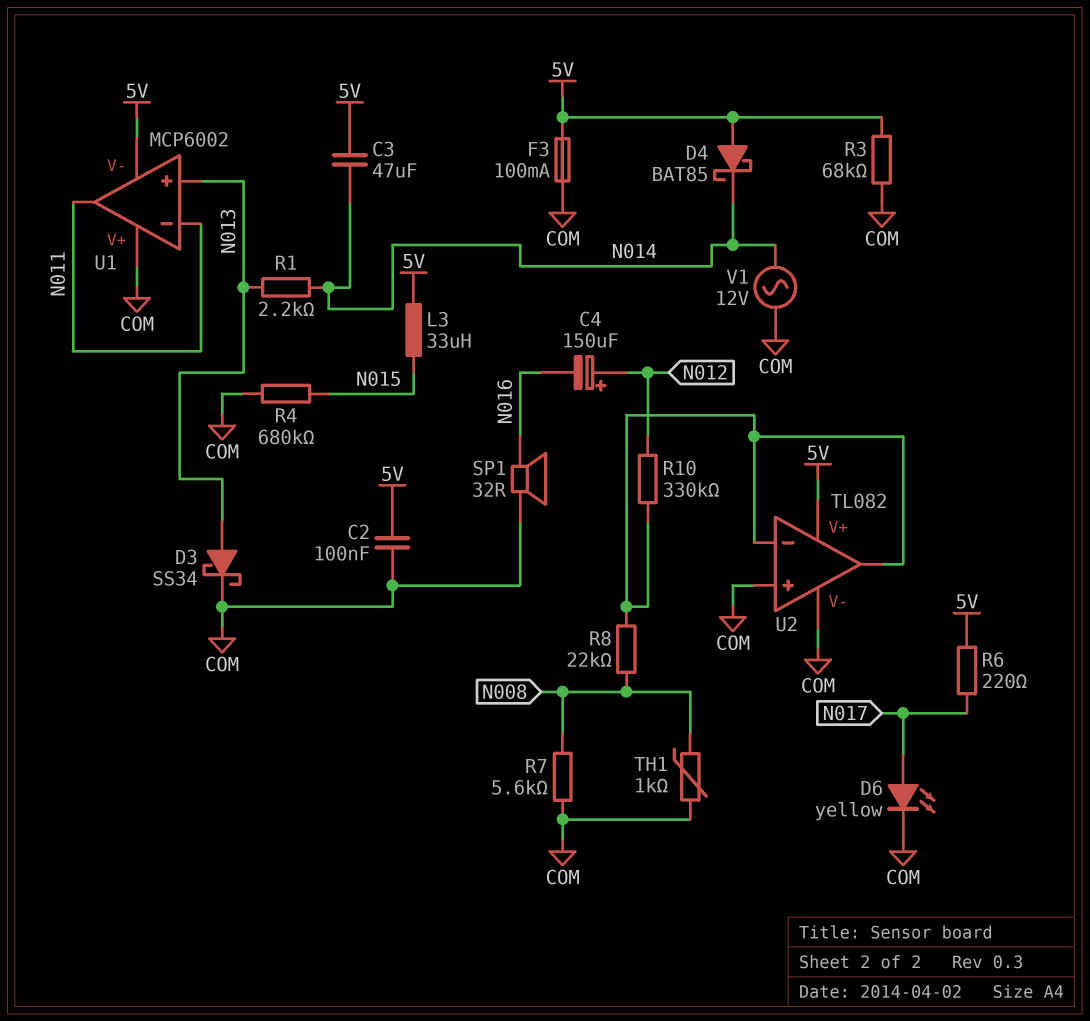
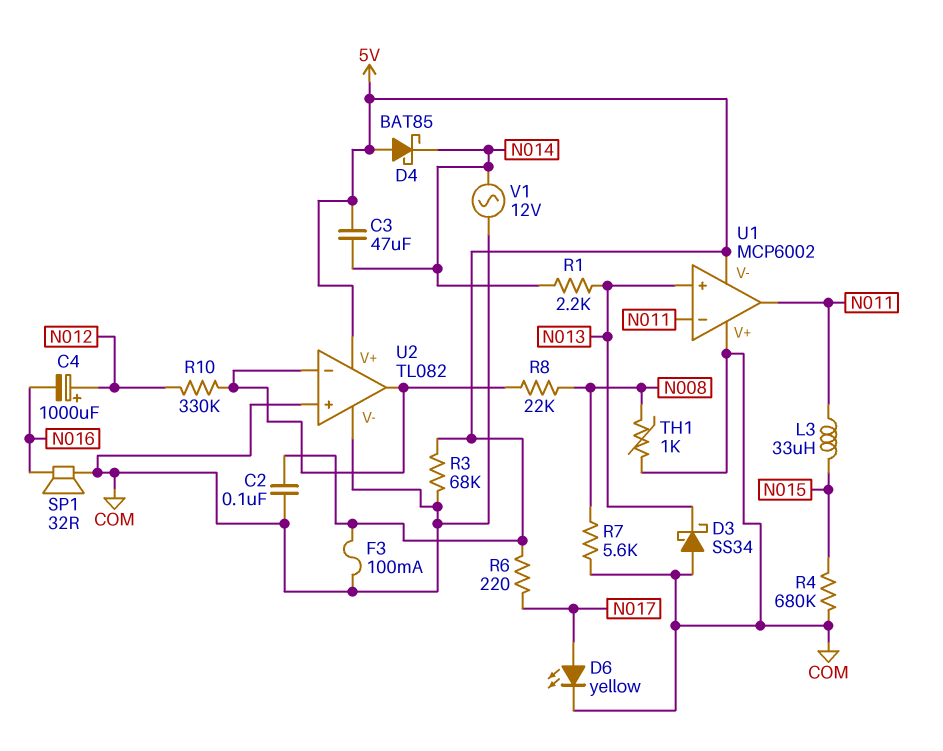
C4: 150uF (plus N012, minus N016) -> 1000uF (plus N012, minus N016)
D3: schottky SS34 (A N013, K COM) -> schottky SS34 (A COM, K N013)
L3: 33uH (5V, N015) -> 33uH (N011, N015)

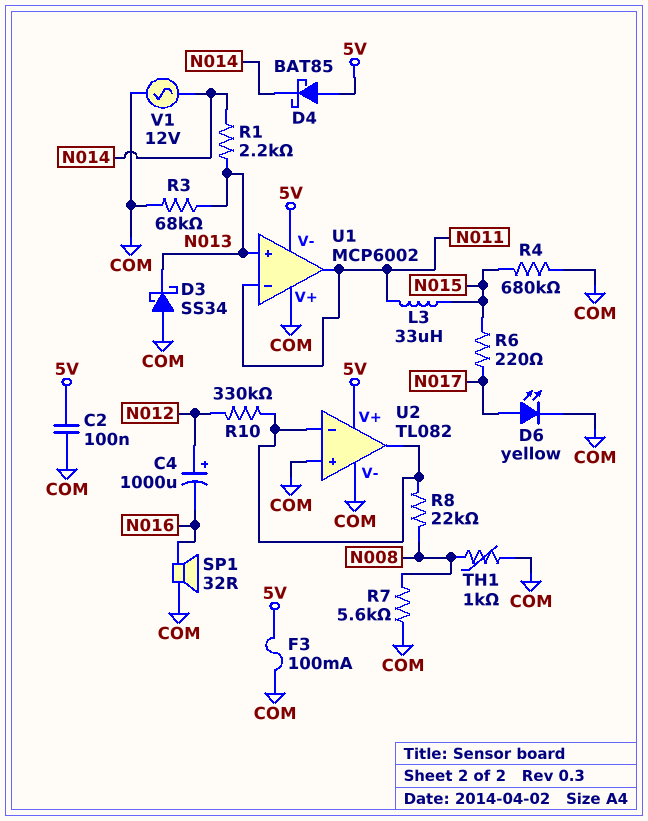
C3: 47uF (5V, N014) -> none
R3: 68k (5V, COM) -> 68k (COM, N013)
R6: 220 (5V, N017) -> 220 (N015, N017)

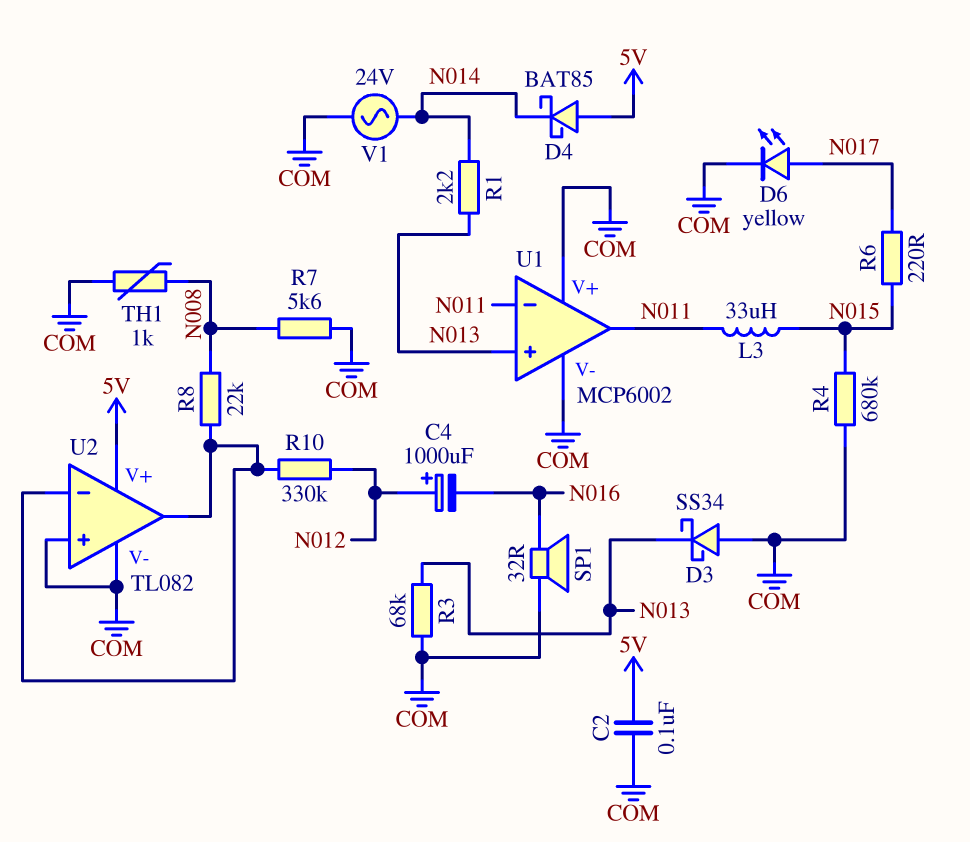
F3: 100mA (5V, COM) -> none
U1 pin V-: 5V -> COM
V1: AC 12V (COM, N014) -> AC 24V (COM, N014)

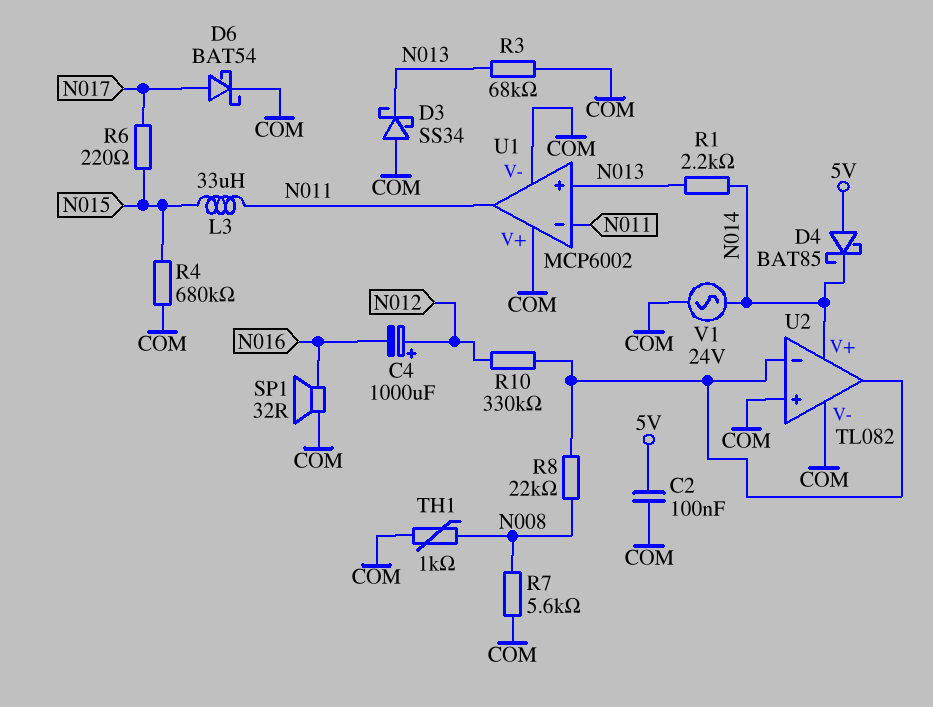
D6: LED yellow (A N017, K COM) -> schottky BAT54 (A N017, K COM)
U2 pin V+: 5V -> N014

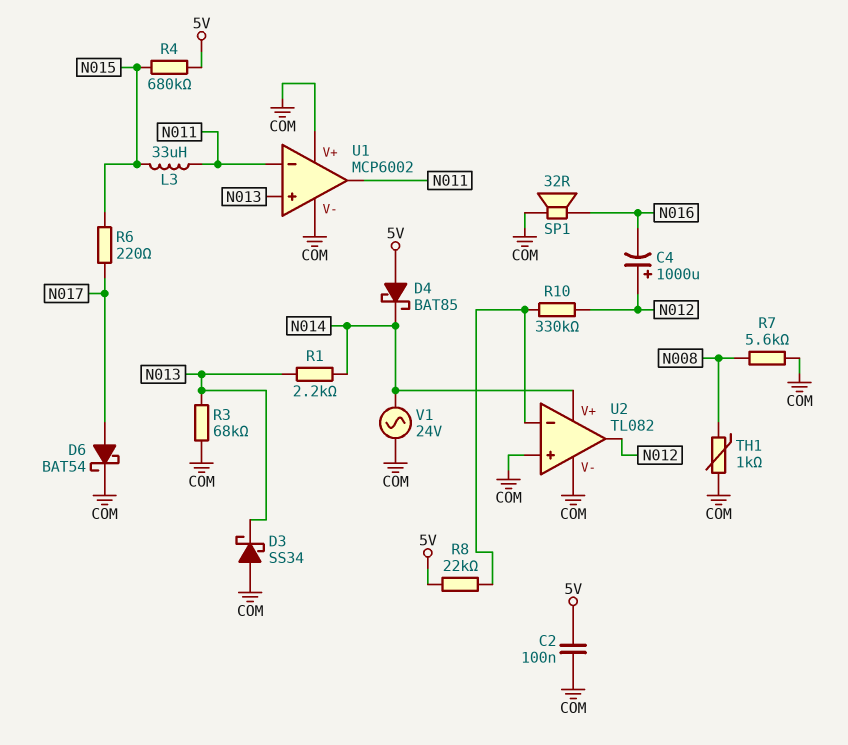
R4: 680k (COM, N015) -> 680k (5V, N015)
R8: 22k (N008, U2/in-) -> 22k (5V, U2/in-)
U2 pin out: U2/in- -> N012

